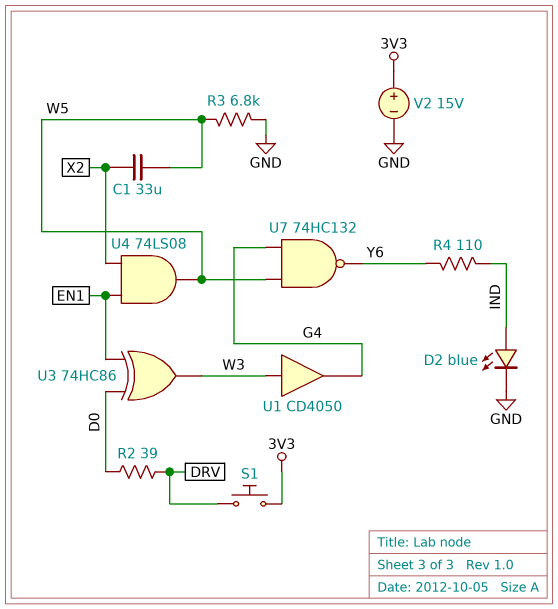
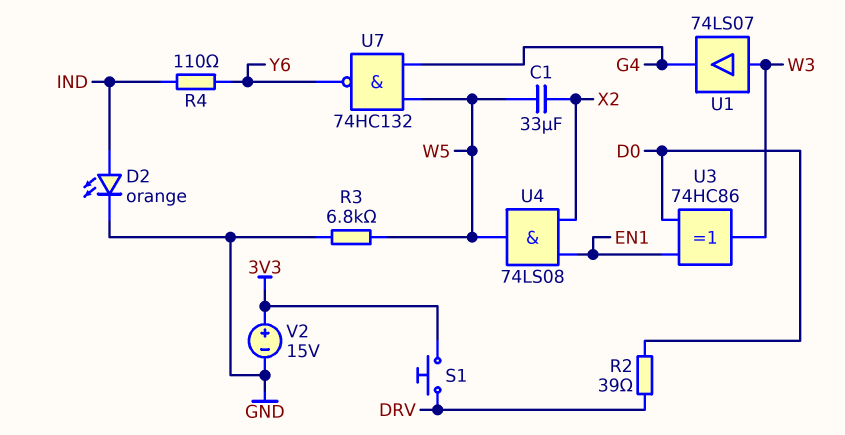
D2: LED blue (A IND, K GND) -> LED orange (A IND, K GND)
U1: buffer CD4050 (in W3, out G4) -> buffer 74LS07 (in W3, out G4)

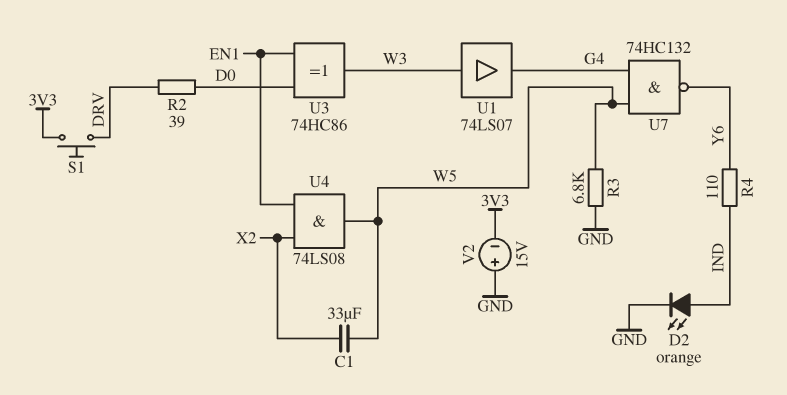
V2: 15V (plus 3V3, minus GND) -> 15V (plus GND, minus 3V3)

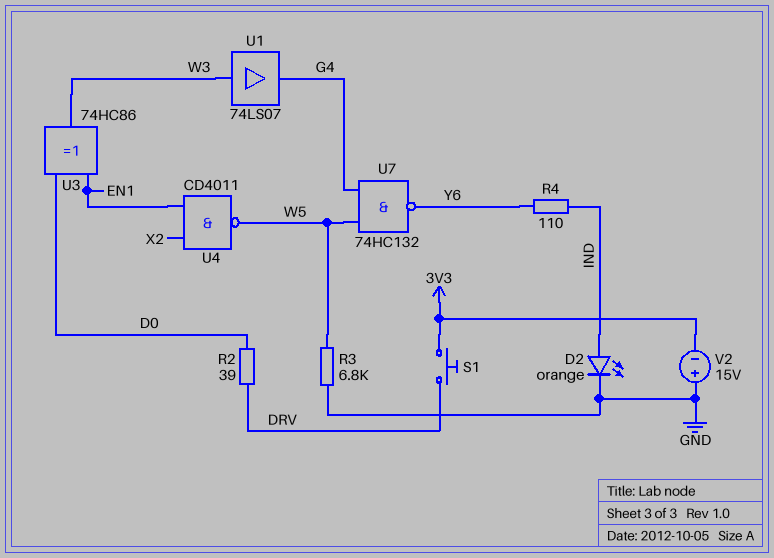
C1: 33uF (W5, X2) -> none
U4: AND 74LS08 (in EN1, in X2, out W5) -> NAND CD4011 (in EN1, in X2, out W5)

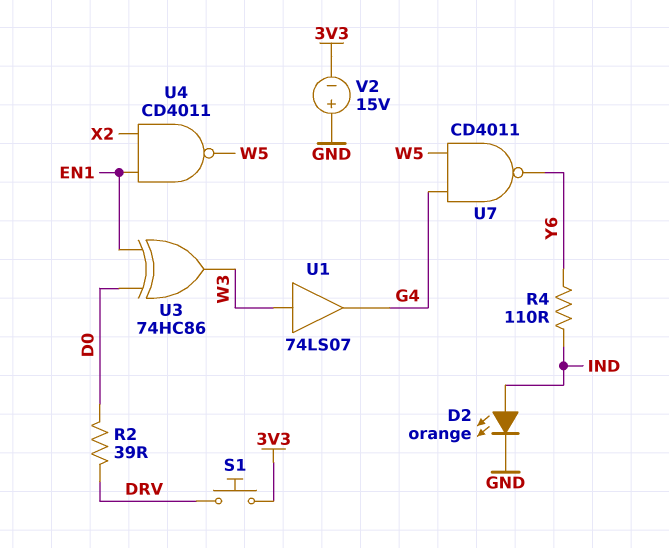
R3: 6.8k (GND, W5) -> none
U7: NAND 74HC132 (in G4, in W5, out Y6) -> NAND CD4011 (in G4, in W5, out Y6)

